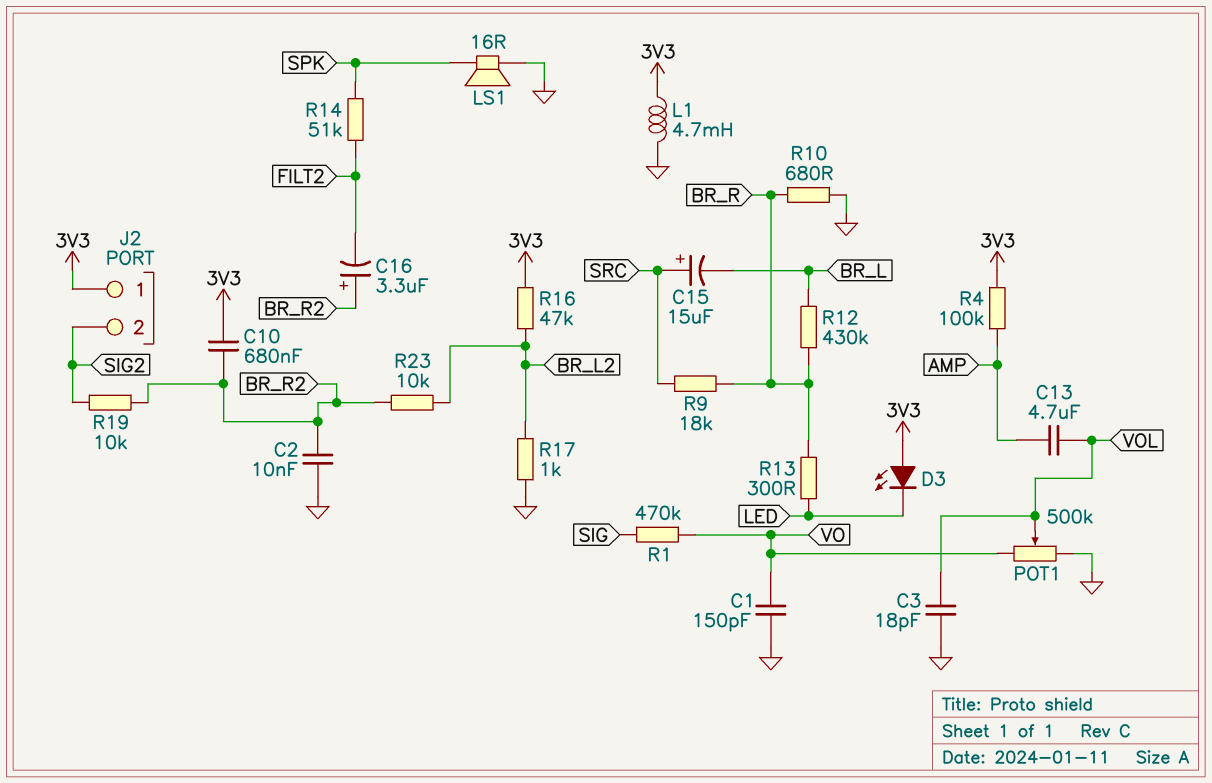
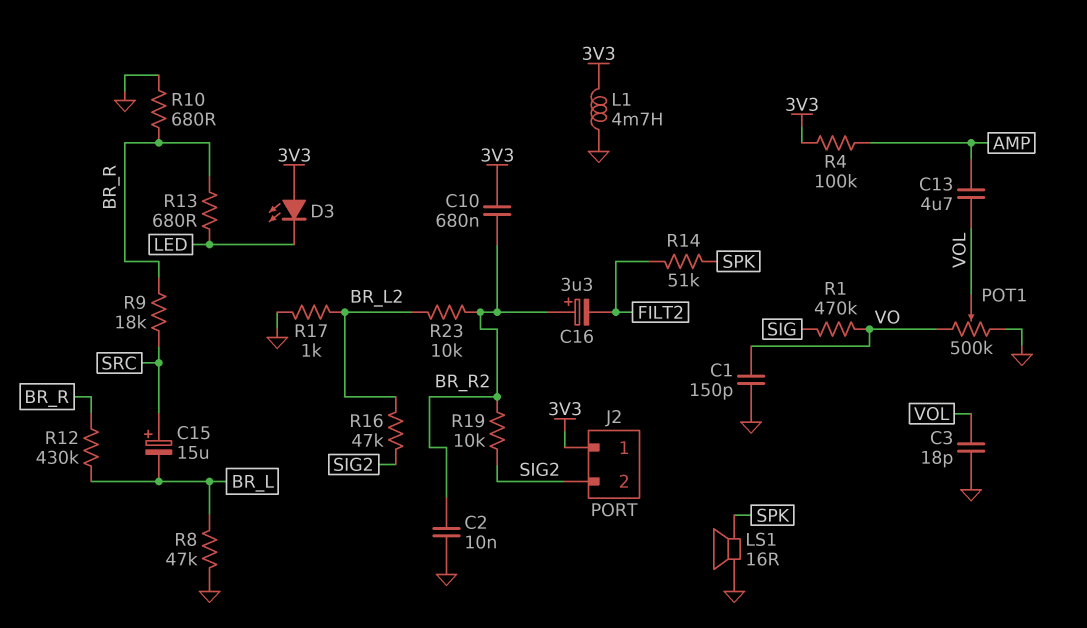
R8: none -> 47k (BR_L, GND)
R13: 300 (BR_R, LED) -> 680 (BR_R, LED)
R16: 47k (3V3, BR_L2) -> 47k (BR_L2, SIG2)

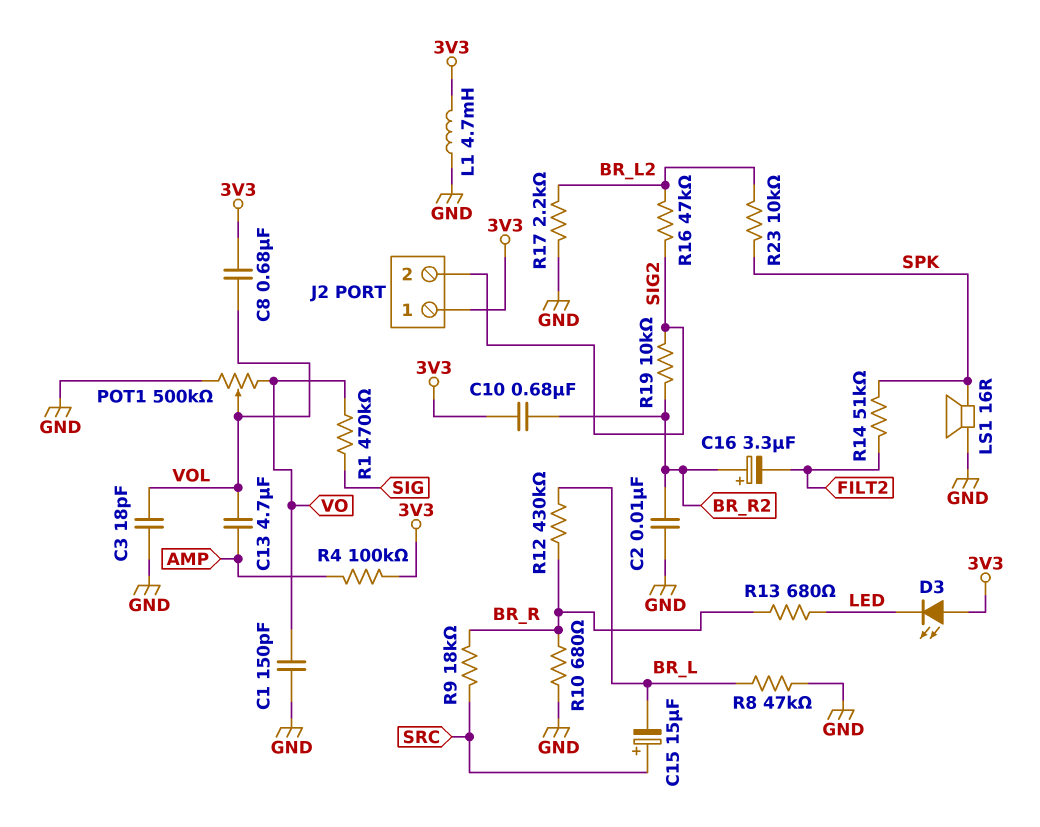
C8: none -> 680nF (3V3, VOL)
R17: 1k (BR_L2, GND) -> 2.2k (BR_L2, GND)
R23: 10k (BR_L2, BR_R2) -> 10k (BR_L2, SPK)

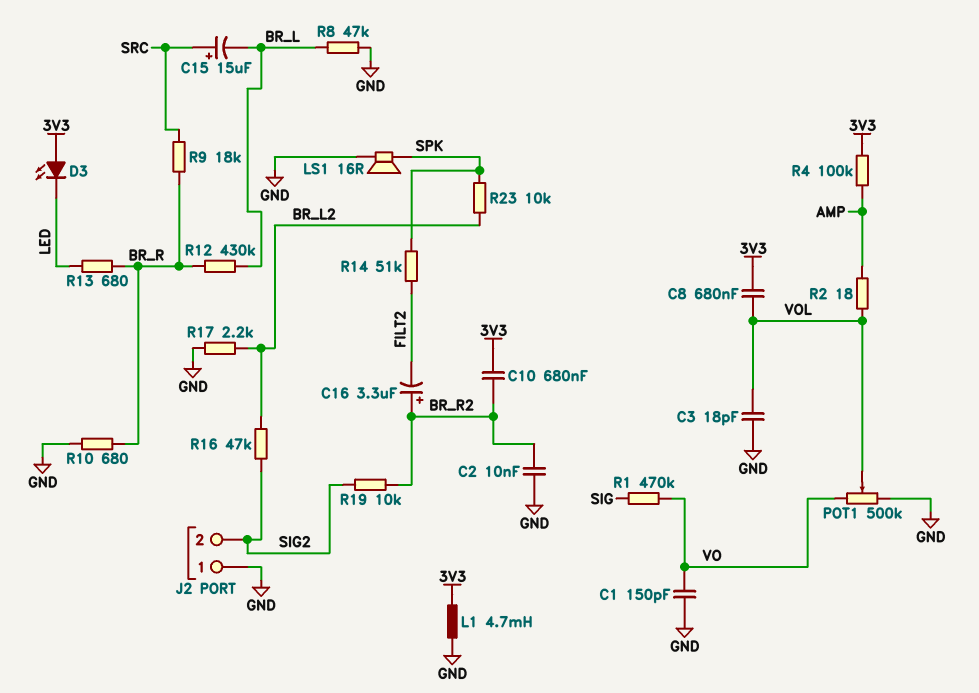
C13: 4.7uF (AMP, VOL) -> none
J2 pin 1: 3V3 -> GND
R2: none -> 18 (AMP, VOL)

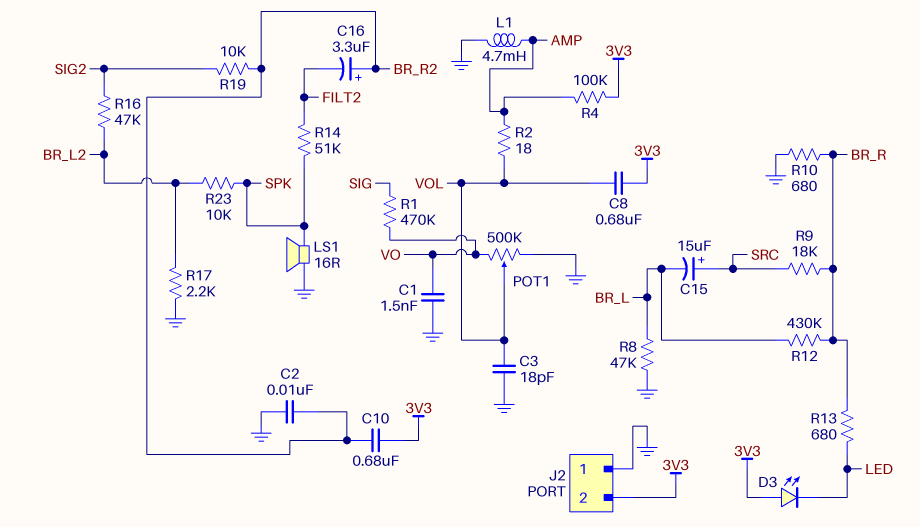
C1: 150pF (GND, VO) -> 1.5nF (GND, VO)
J2 pin 2: SIG2 -> 3V3
L1: 4.7mH (3V3, GND) -> 4.7mH (AMP, GND)

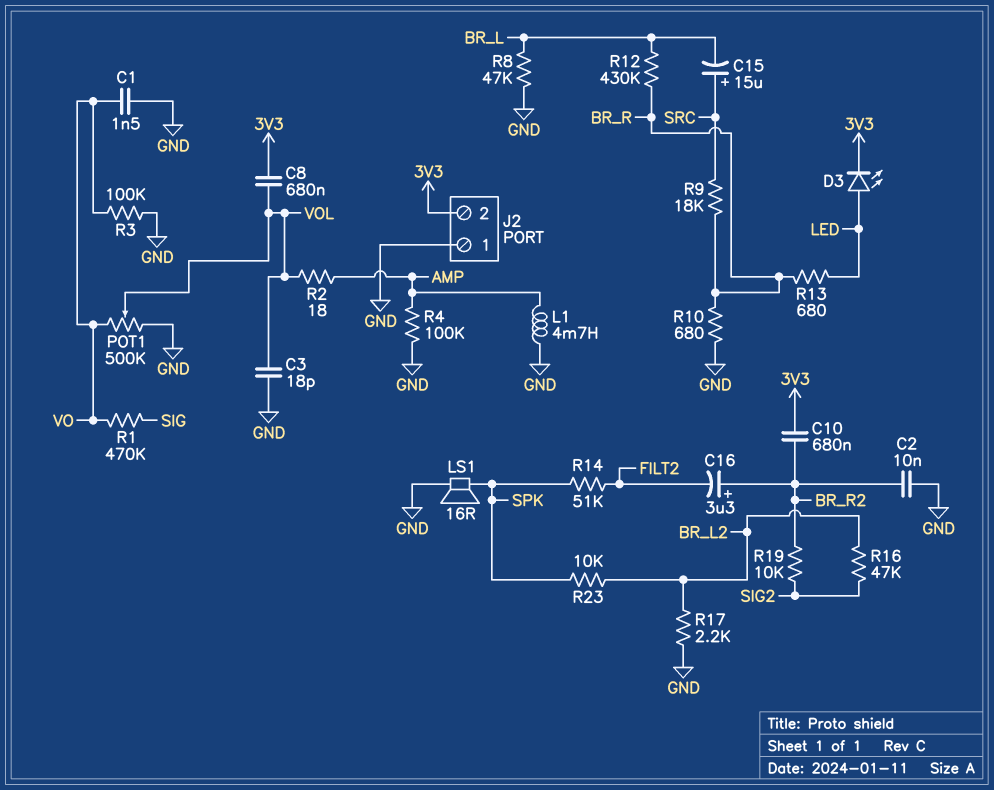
D3: LED (A 3V3, K LED) -> LED (A LED, K 3V3)
R3: none -> 100k (GND, VO)
R4: 100k (3V3, AMP) -> 100k (AMP, GND)

